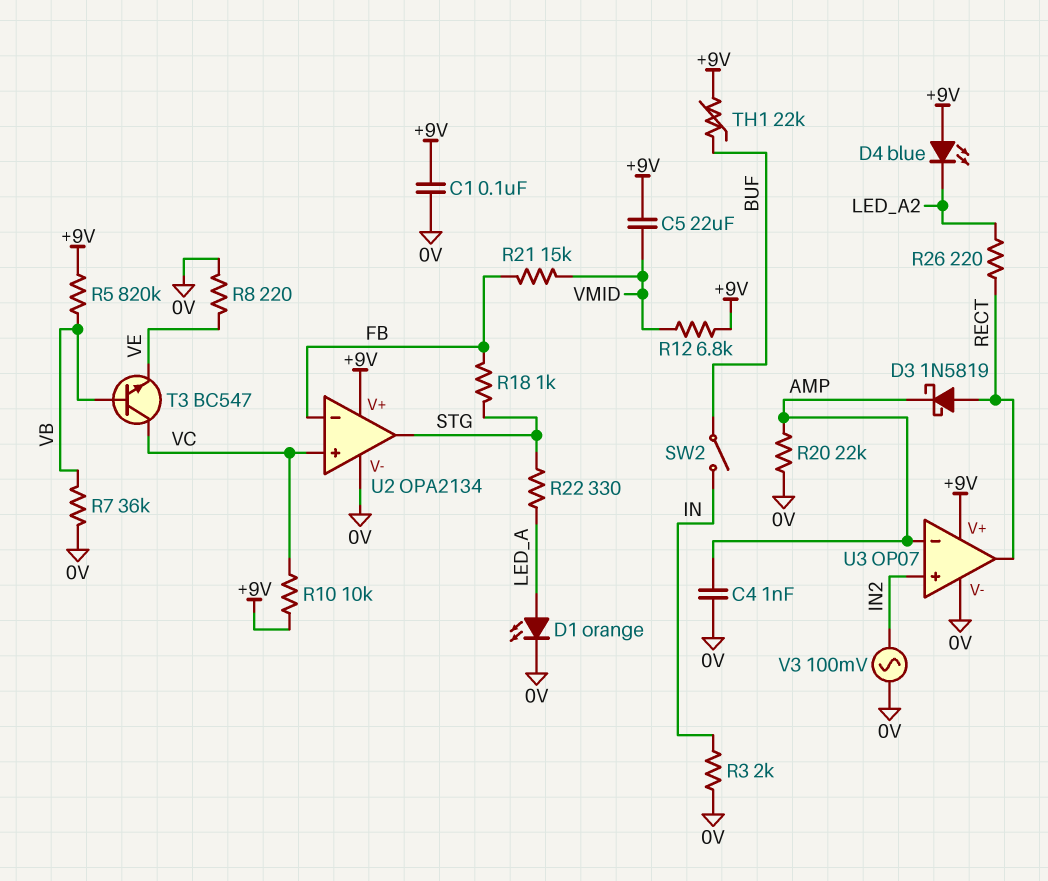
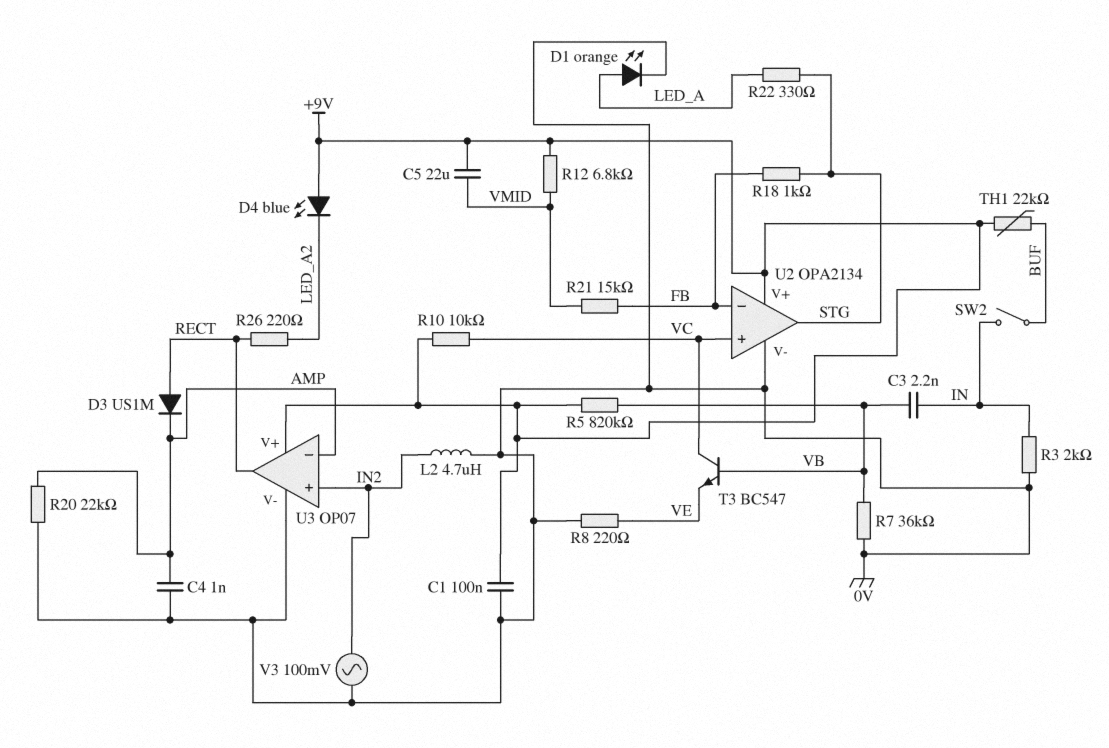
C3: none -> 2.2nF (IN, VB)
D3: schottky 1N5819 (A RECT, K AMP) -> diode US1M (A RECT, K AMP)
L2: none -> 4.7uH (0V, IN2)

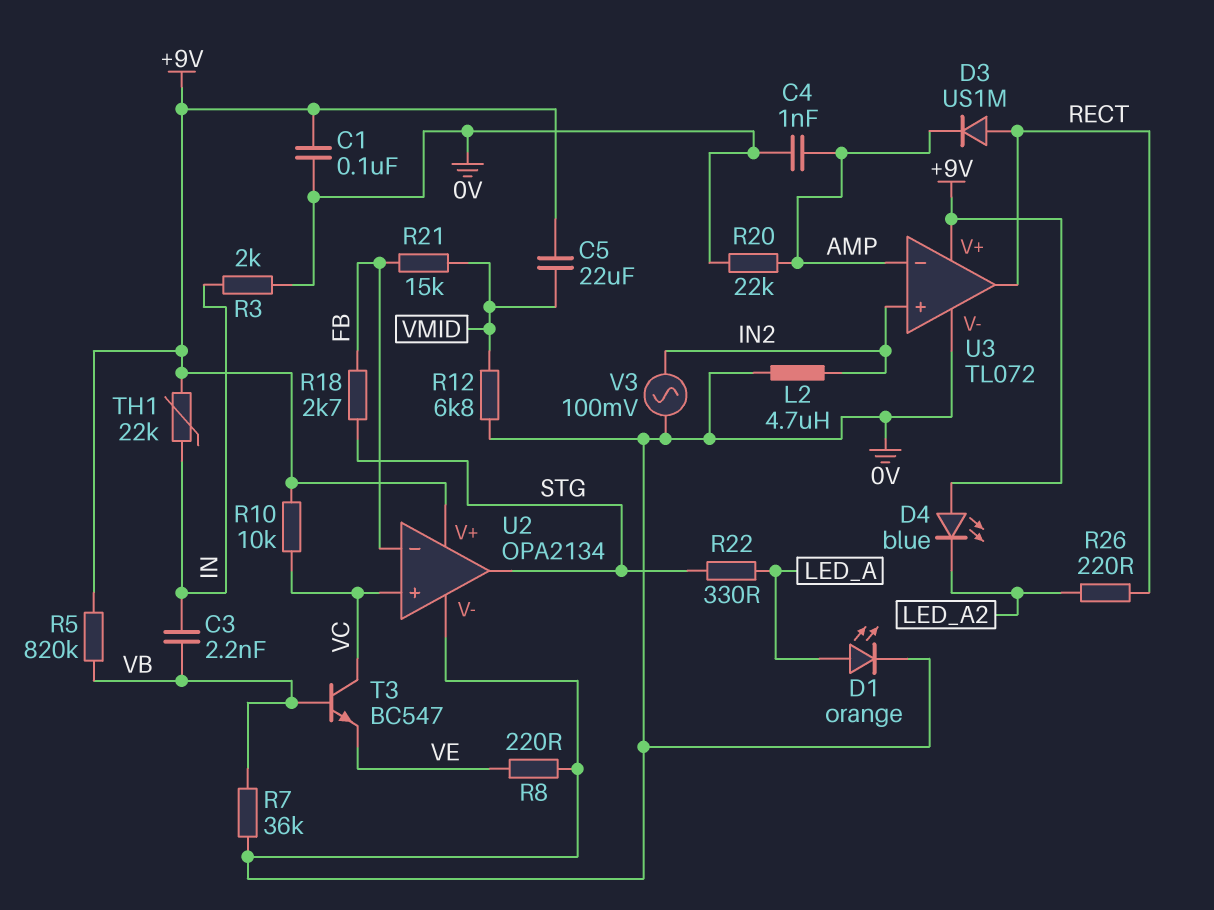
R12: 6.8k (+9V, VMID) -> 6.8k (0V, VMID)
R18: 1k (FB, STG) -> 2.7k (FB, STG)
SW2: switch (BUF, IN) -> none
TH1: 22k (+9V, BUF) -> 22k (+9V, IN)
U3: OP07 -> TL072

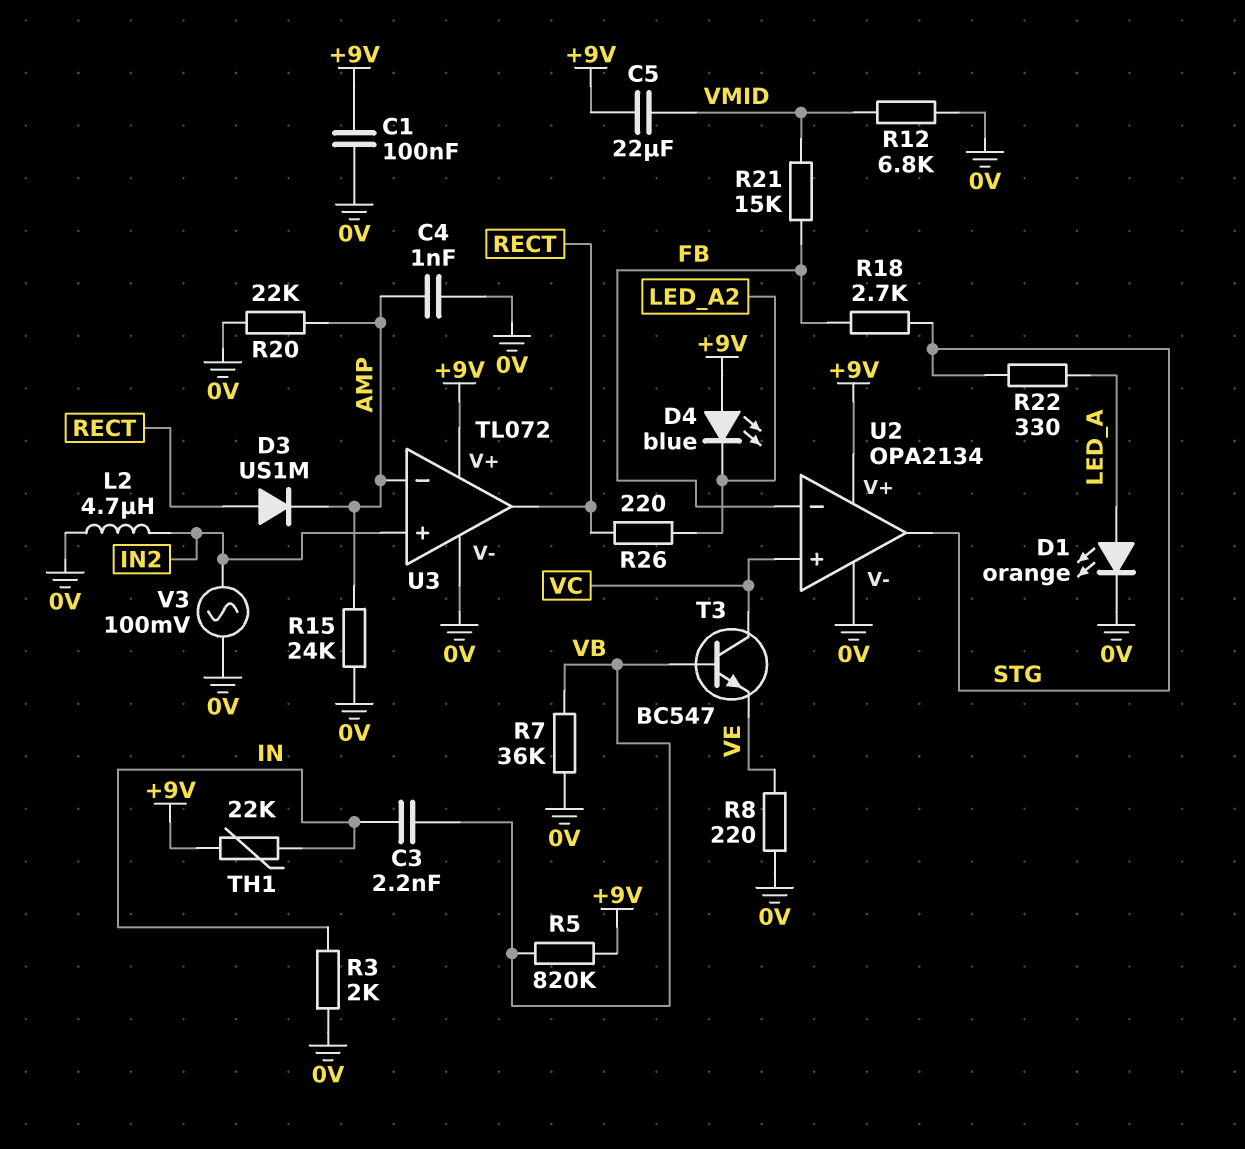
R10: 10k (+9V, VC) -> none
R15: none -> 24k (0V, AMP)

